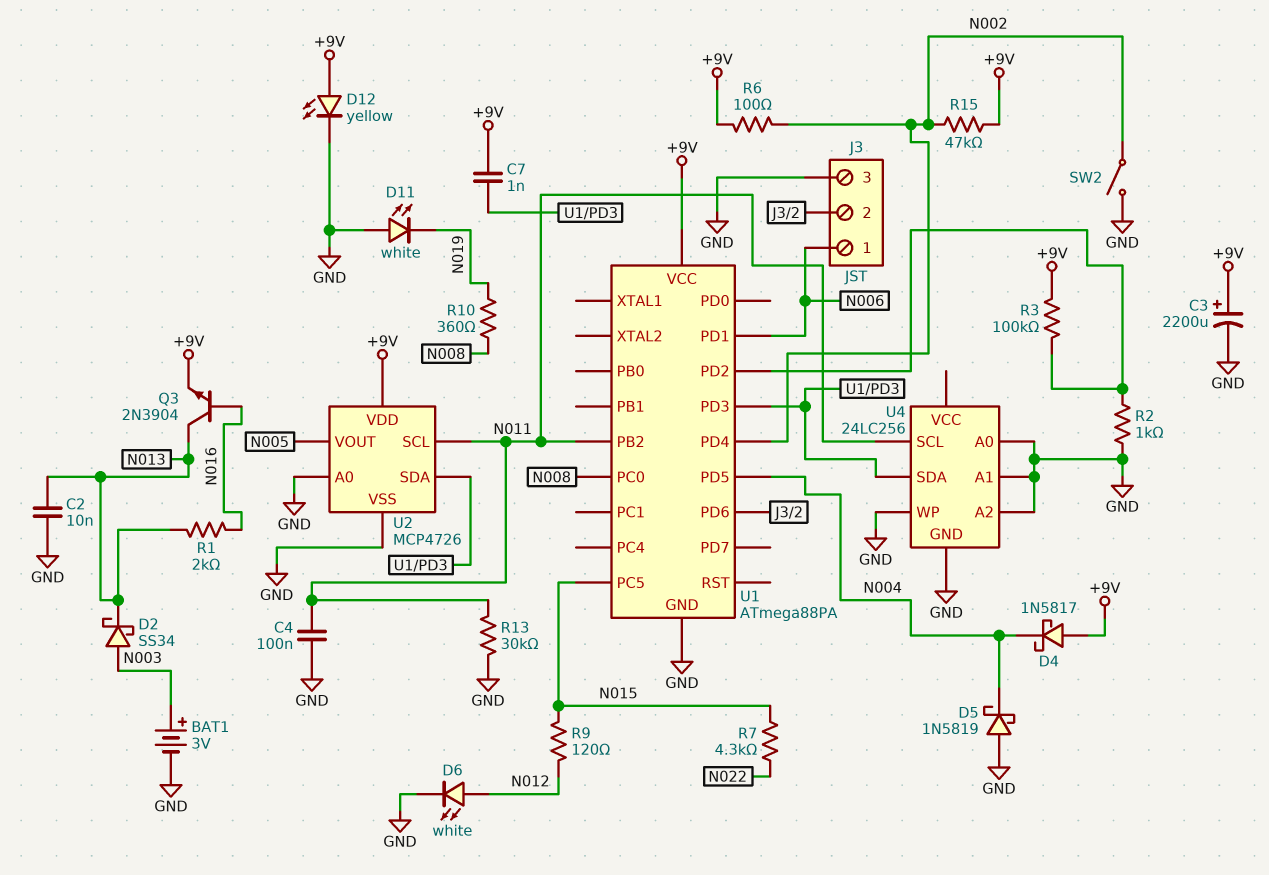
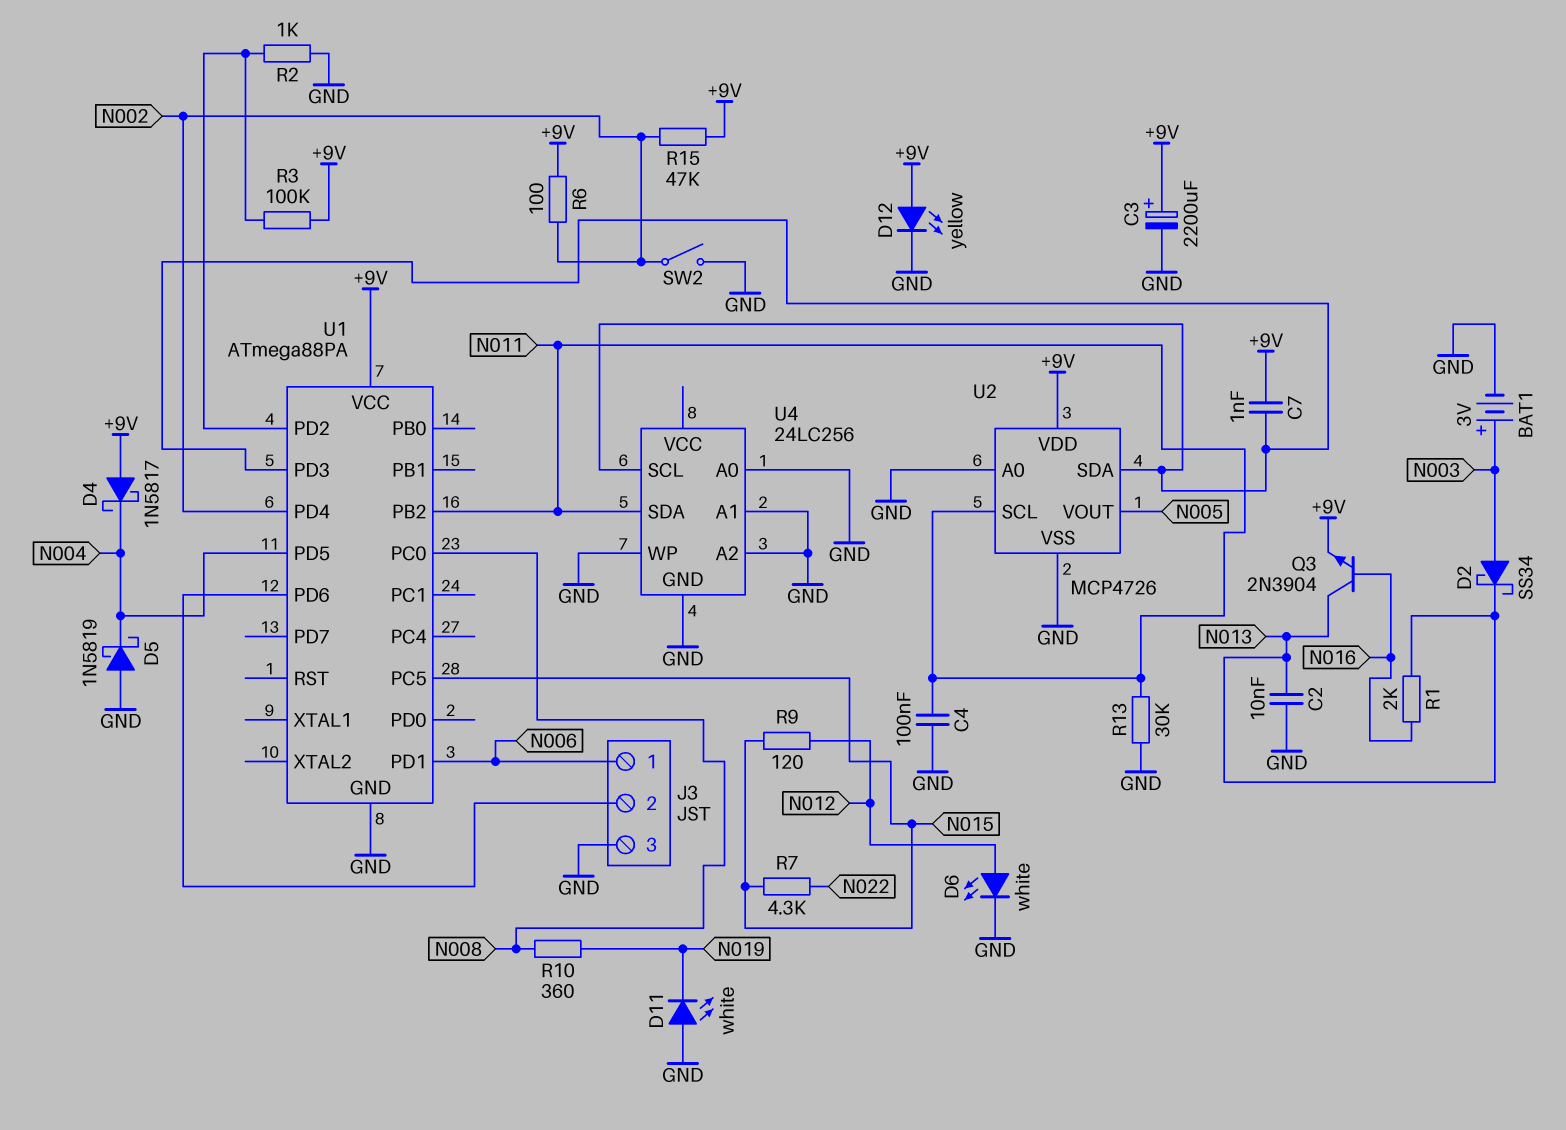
U4 pin SCL: N011 -> U1/PD3
U4 pin SDA: U1/PD3 -> N011

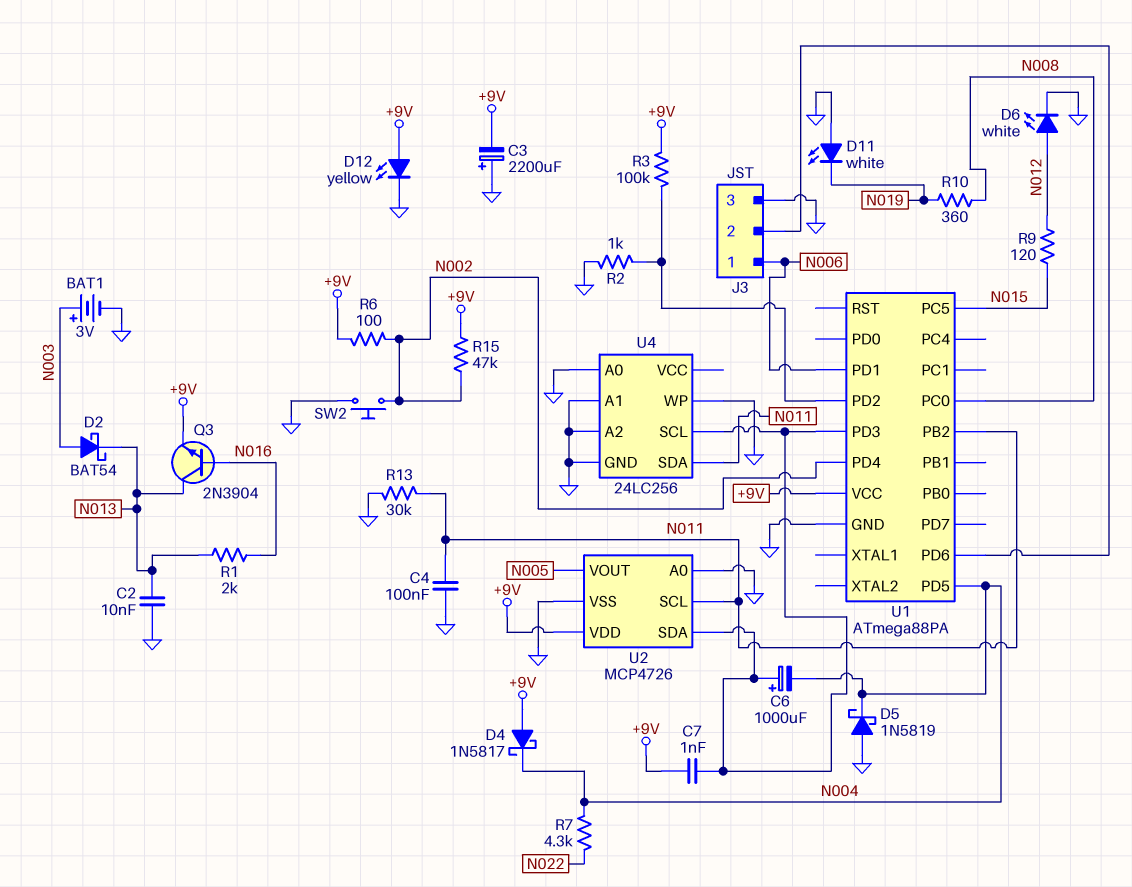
C3: 2200uF (plus +9V, minus GND) -> 2200uF (plus GND, minus +9V)
C6: none -> 1000uF (plus U1/PD3, minus N004)
D2: schottky SS34 (A N003, K N013) -> schottky BAT54 (A N003, K N013)
R7: 4.3k (N015, N022) -> 4.3k (N004, N022)
SW2: switch (GND, N002) -> button (GND, N002)

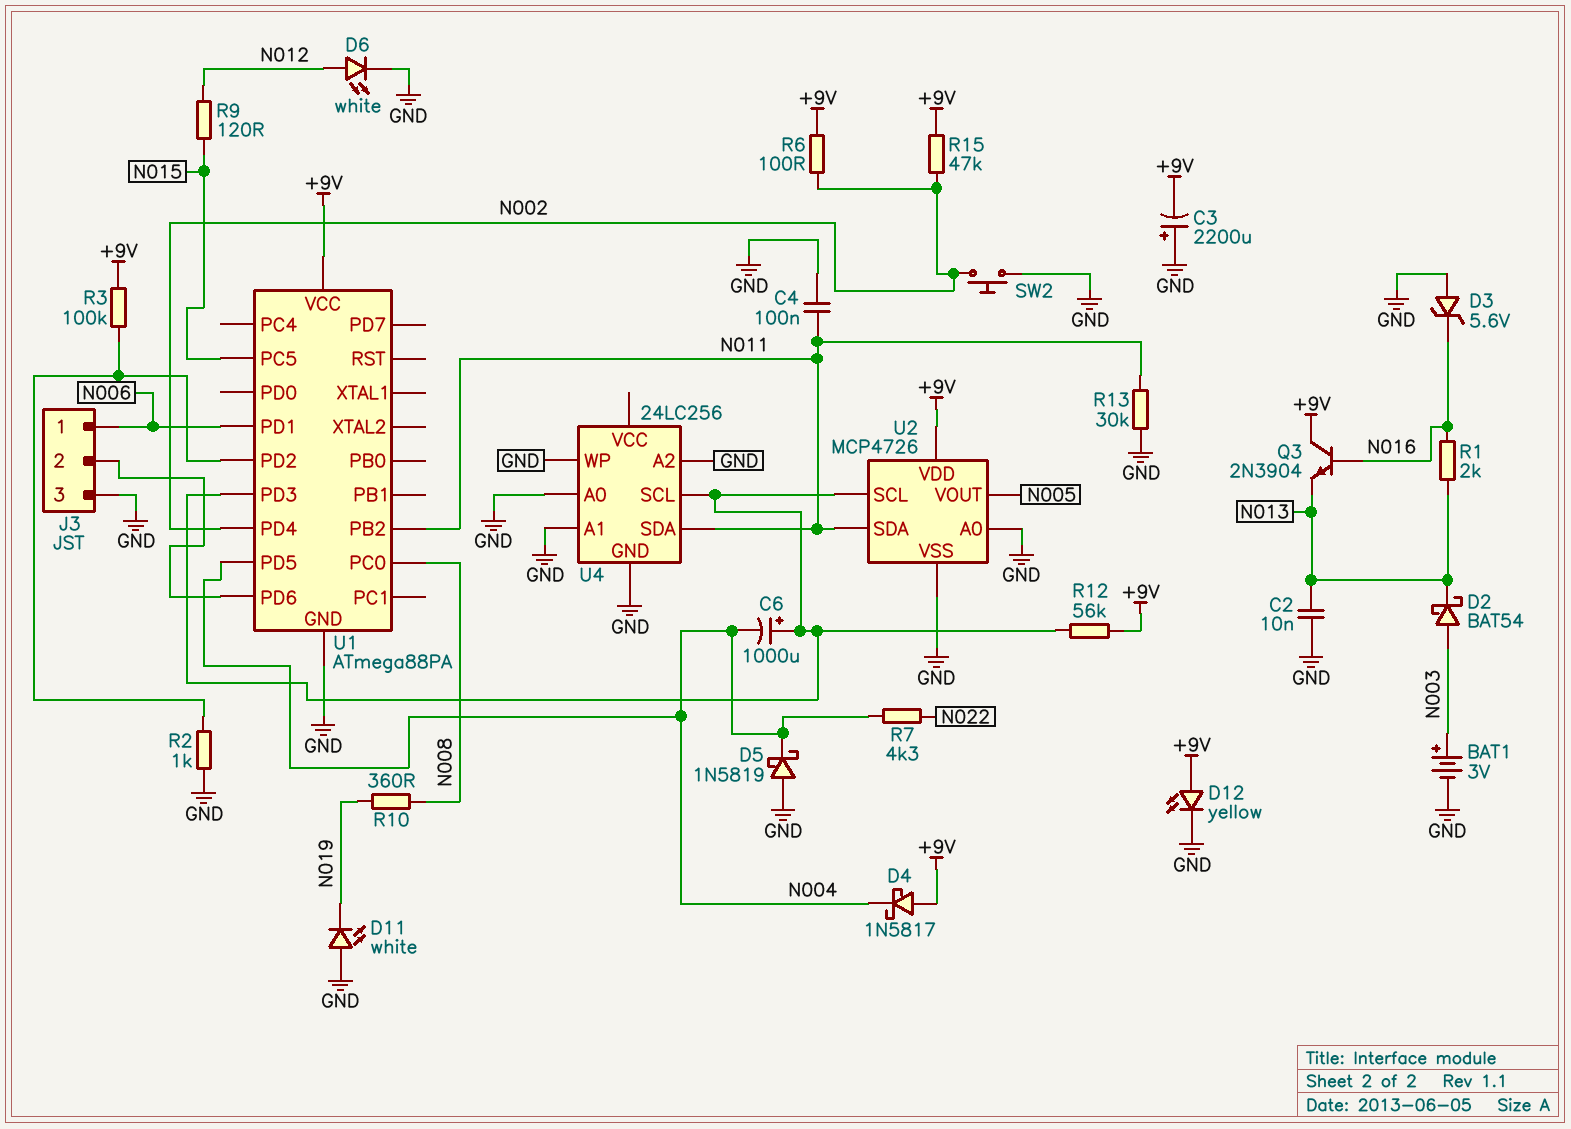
C7: 1nF (+9V, U1/PD3) -> none
D3: none -> zener 5.6V (A GND, K N016)
Q3: NPN 2N3904 (B N016, C N013, E +9V) -> NPN 2N3904 (B N016, C +9V, E N013)
R12: none -> 56k (+9V, U1/PD3)
U2 pin SCL: N011 -> U1/PD3
U2 pin SDA: U1/PD3 -> N011

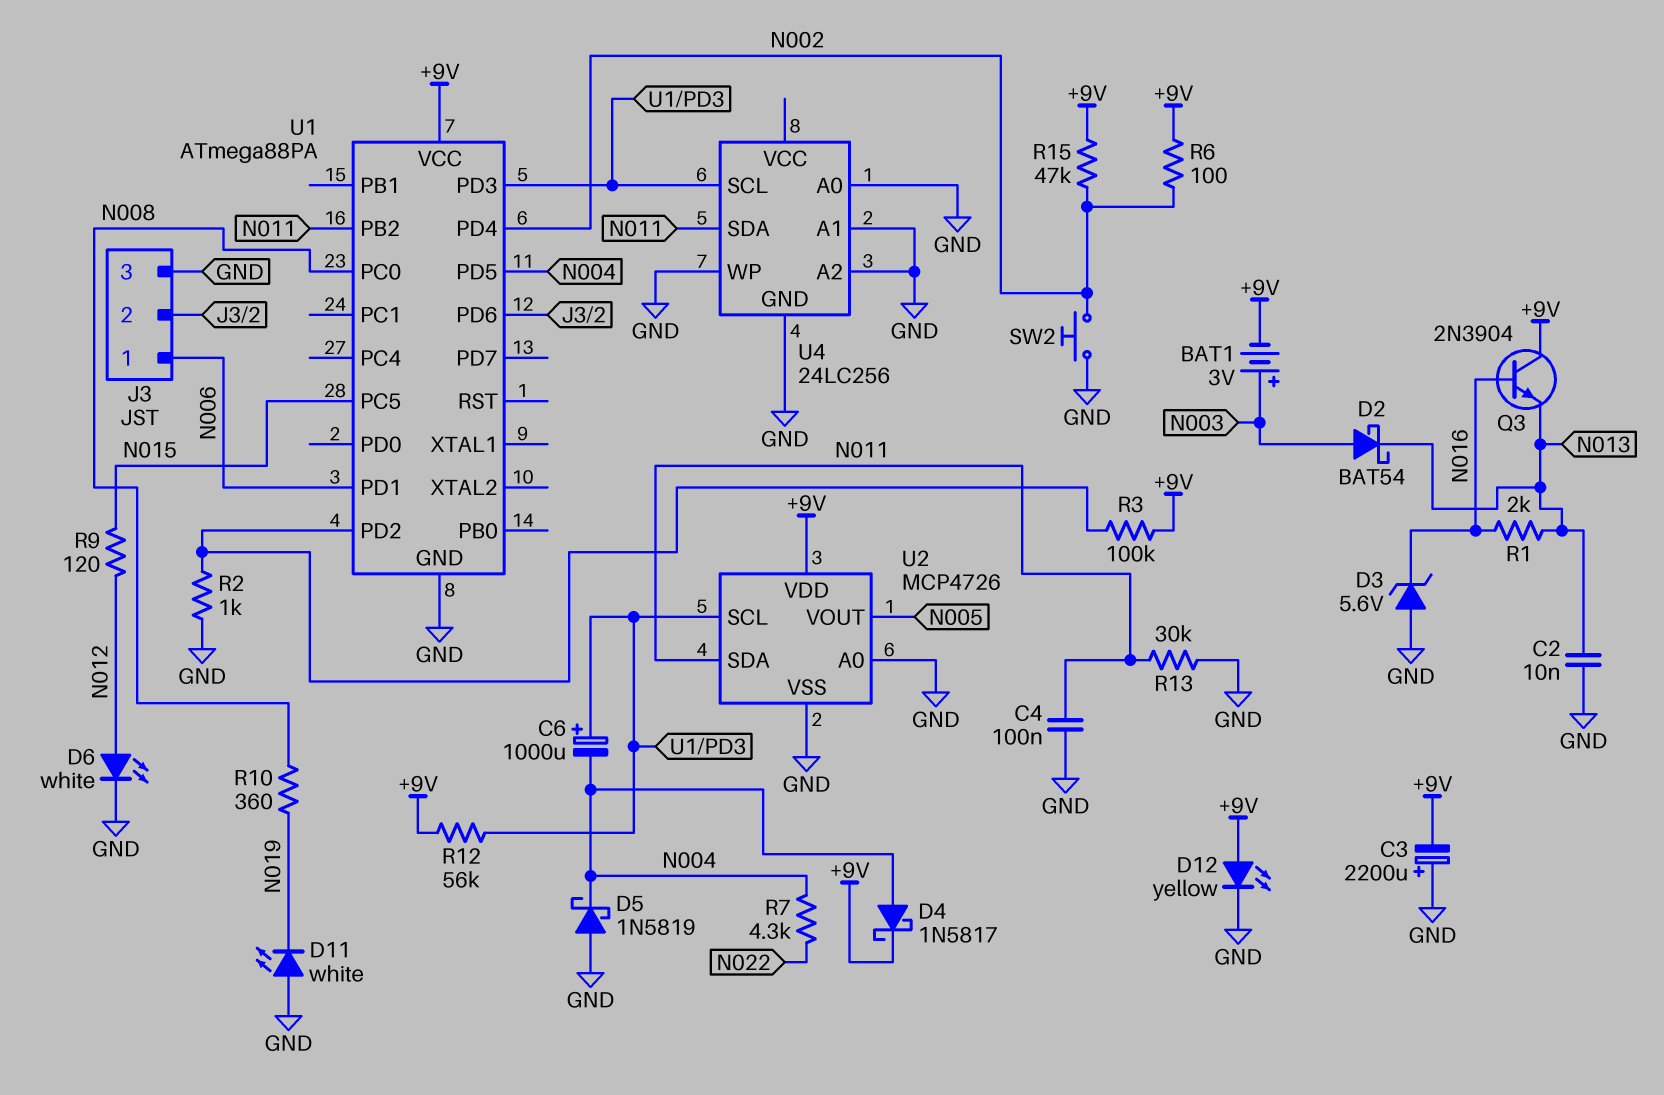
BAT1: 3V (plus N003, minus GND) -> 3V (plus N003, minus +9V)
D4: schottky 1N5817 (A +9V, K N004) -> schottky 1N5817 (A N004, K +9V)

